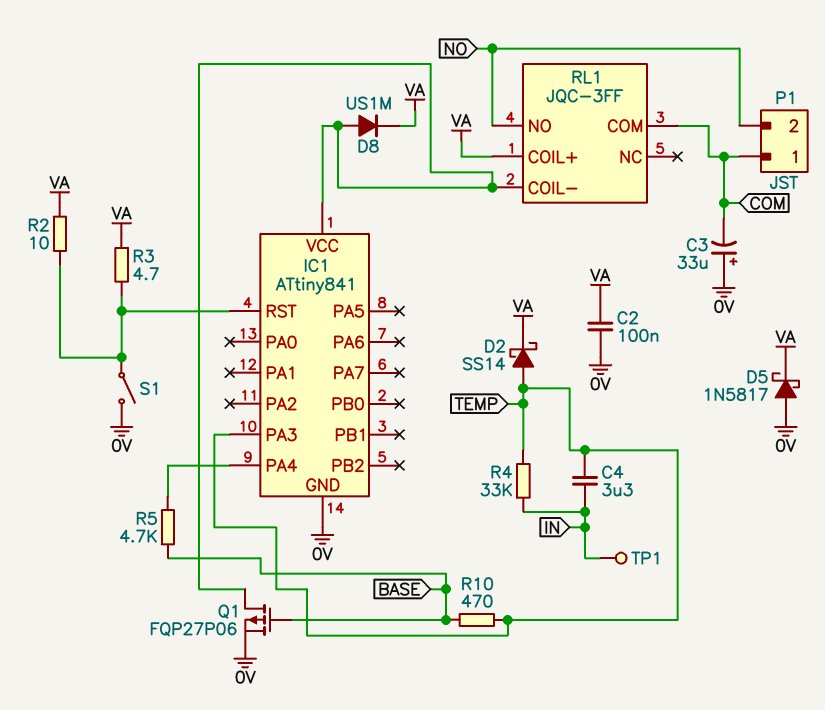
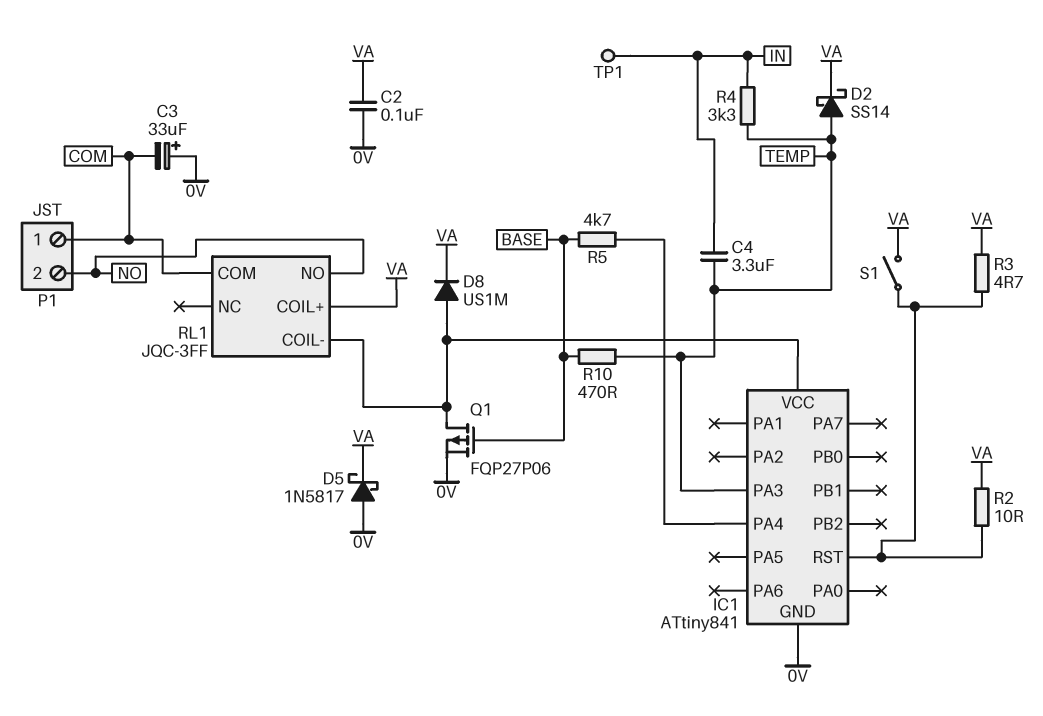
R4: 33k (IN, TEMP) -> 3.3k (IN, TEMP)
S1: switch (0V, IC1/RST) -> switch (IC1/RST, VA)

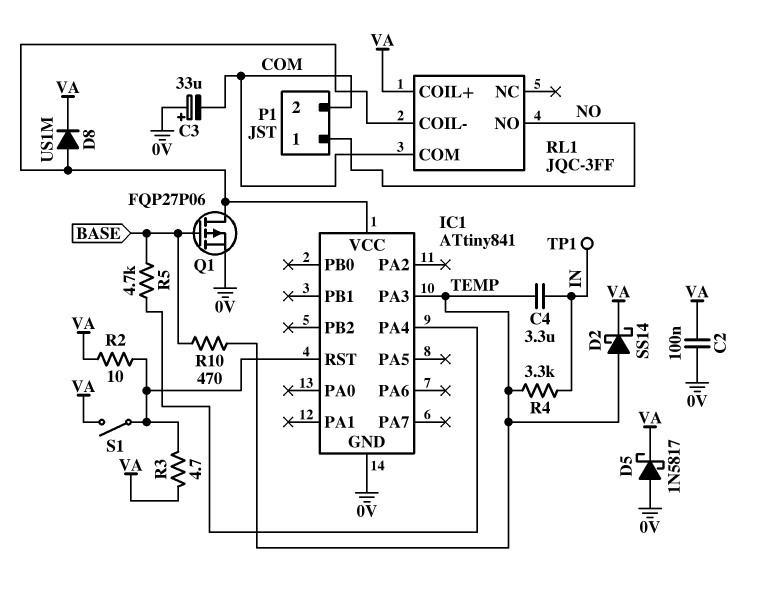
P1 pin 1: COM -> NO
P1 pin 2: NO -> COM

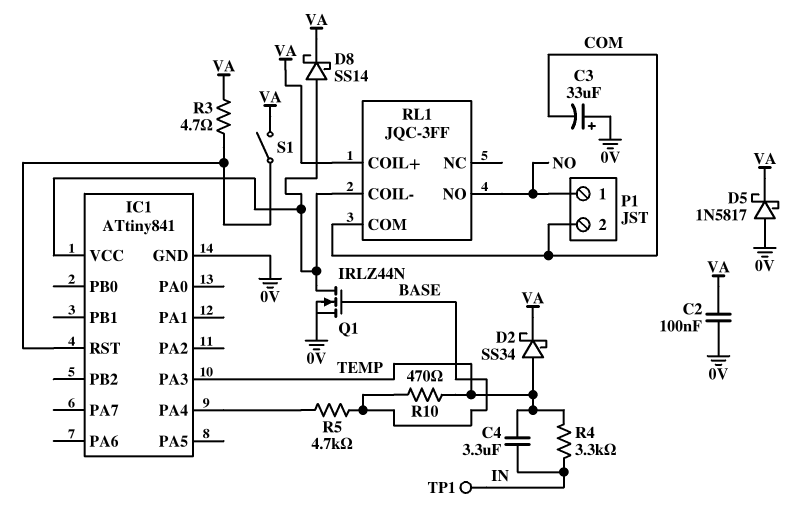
D2: schottky SS14 (A TEMP, K VA) -> schottky SS34 (A TEMP, K VA)
D8: diode US1M (A IC1/VCC, K VA) -> schottky SS14 (A IC1/VCC, K VA)
Q1: PMOS FQP27P06 (G BASE, D IC1/VCC, S 0V) -> NMOS IRLZ44N (G BASE, D IC1/VCC, S 0V)
R2: 10 (IC1/RST, VA) -> none

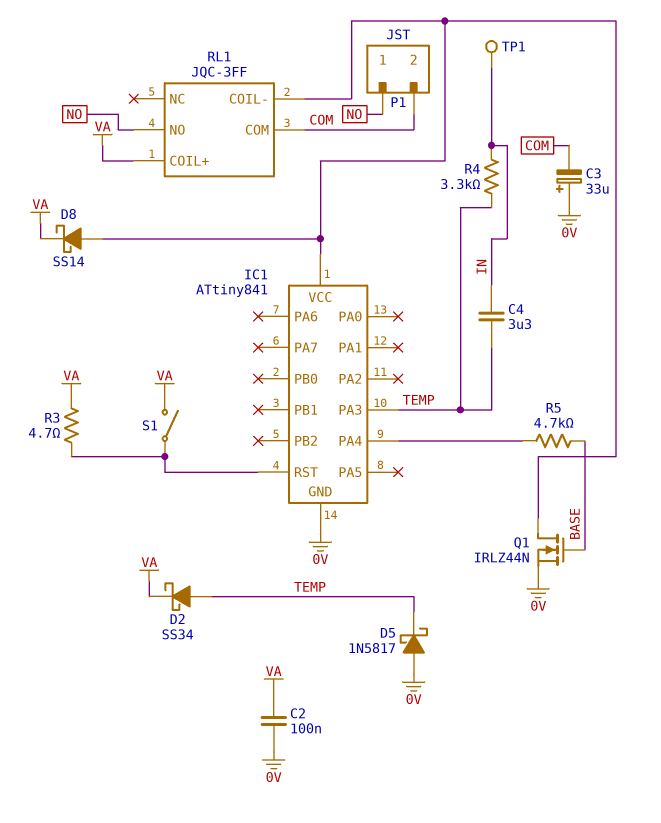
D5: schottky 1N5817 (A 0V, K VA) -> schottky 1N5817 (A 0V, K TEMP)
R10: 470 (BASE, TEMP) -> none

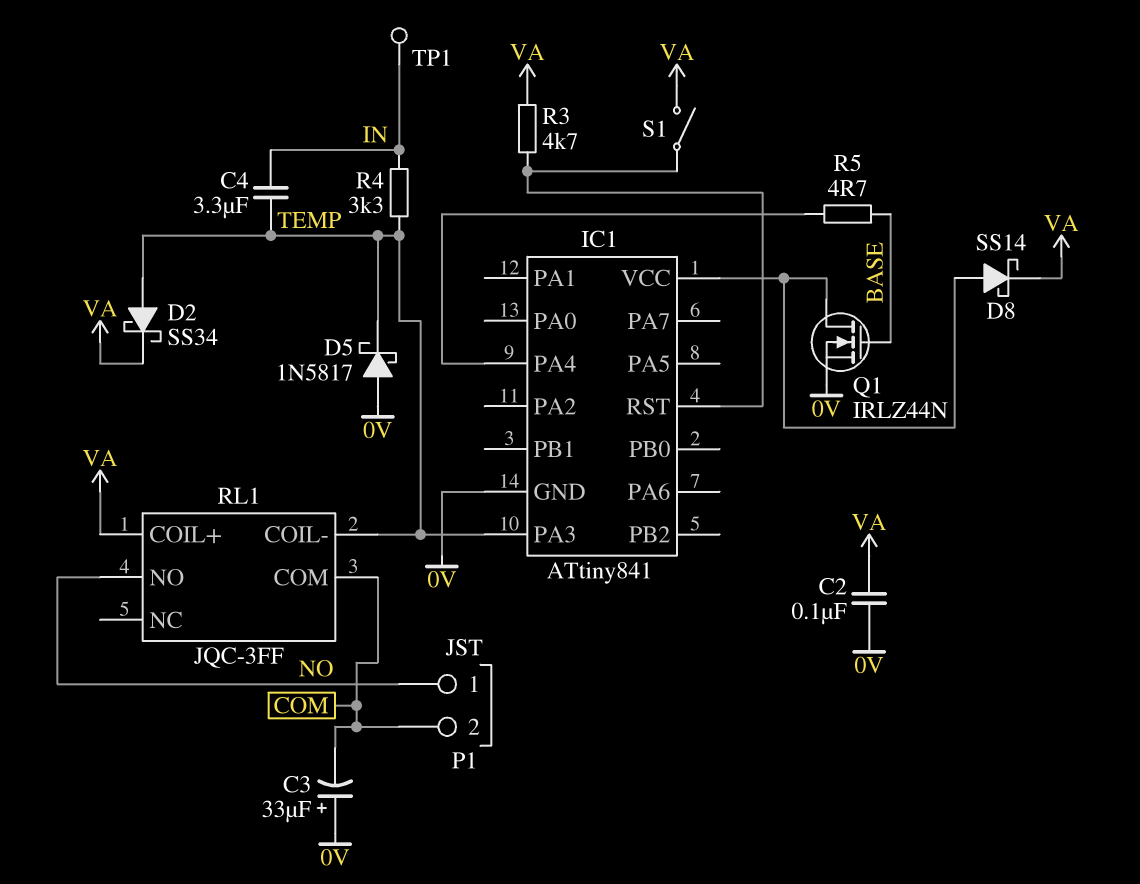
R3: 4.7 (IC1/RST, VA) -> 4.7k (IC1/RST, VA)
R5: 4.7k (BASE, IC1/PA4) -> 4.7 (BASE, IC1/PA4)
RL1 pin COIL-: IC1/VCC -> TEMP

